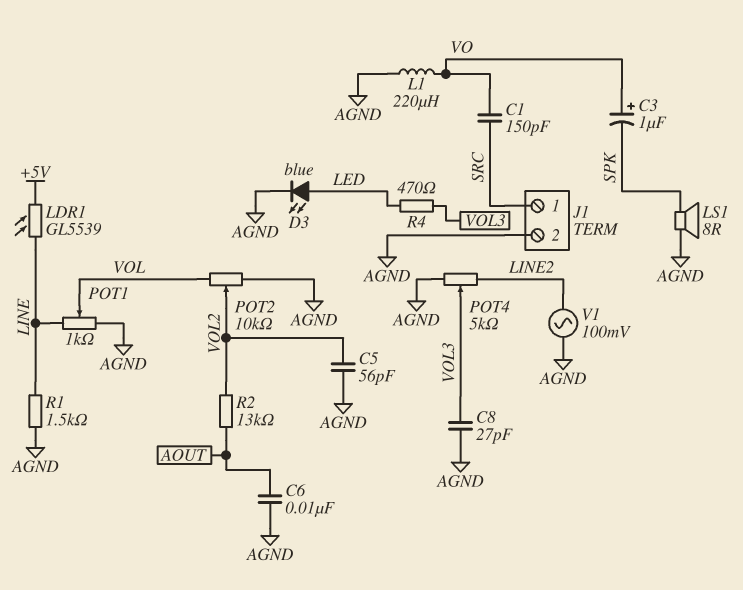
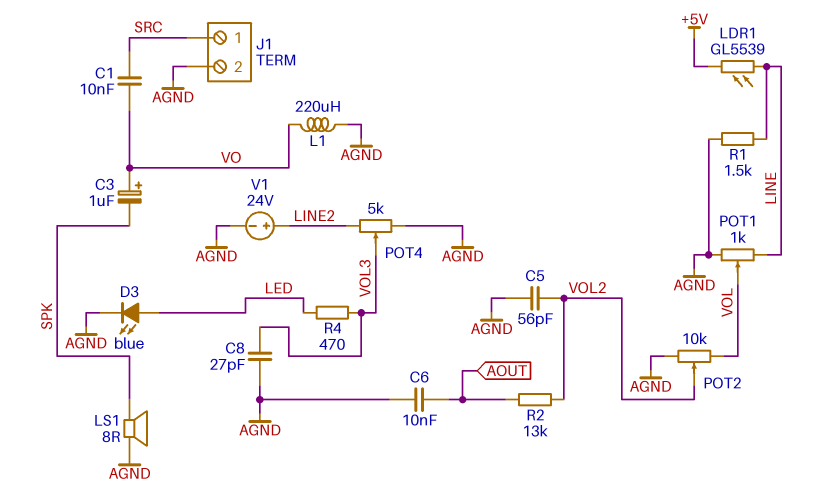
C1: 150pF (SRC, VO) -> 10nF (SRC, VO)
V1: AC 100mV (AGND, LINE2) -> 24V (plus LINE2, minus AGND)

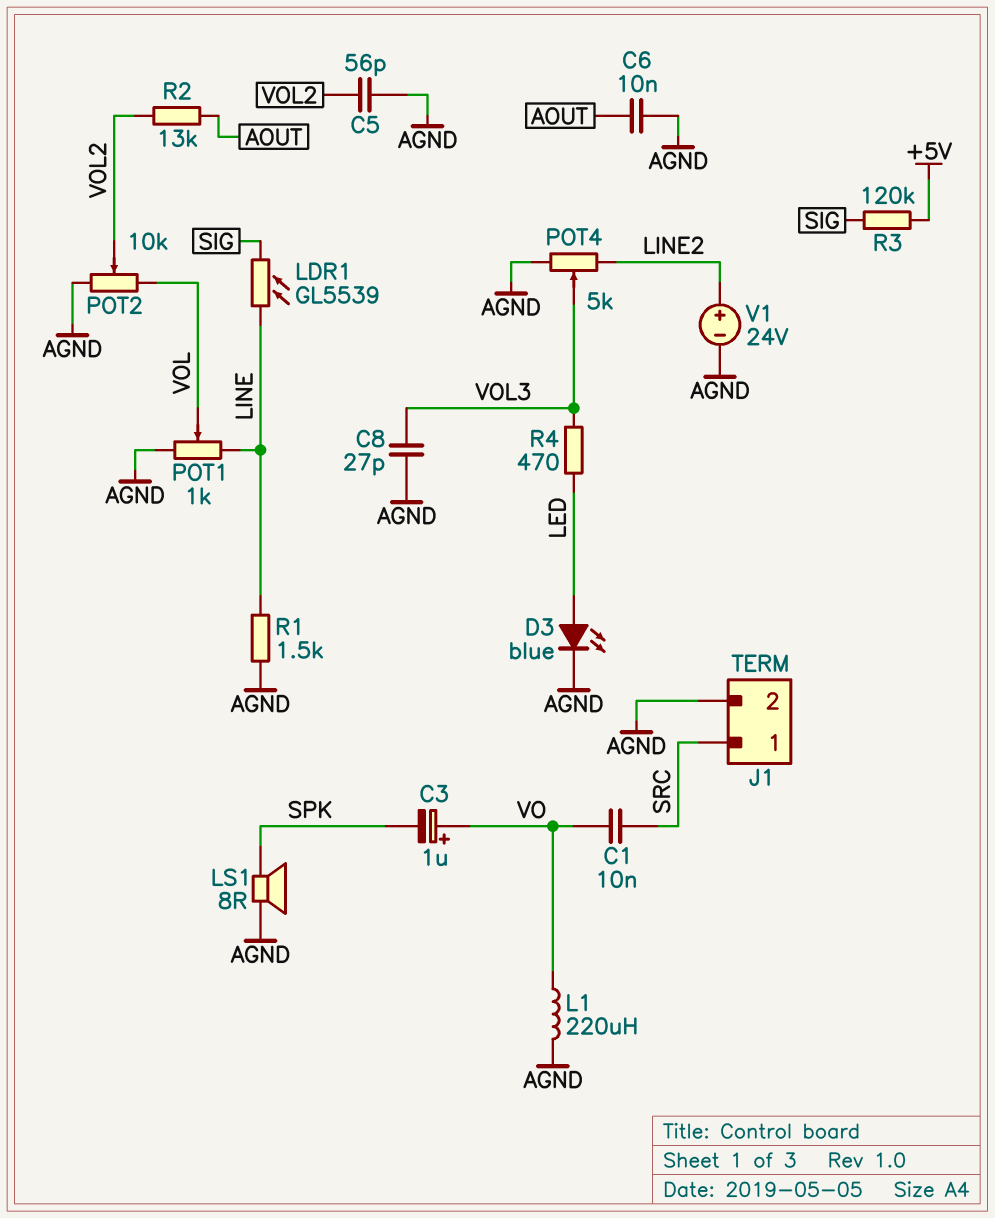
LDR1: GL5539 (+5V, LINE) -> GL5539 (LINE, SIG)
R3: none -> 120k (+5V, SIG)

